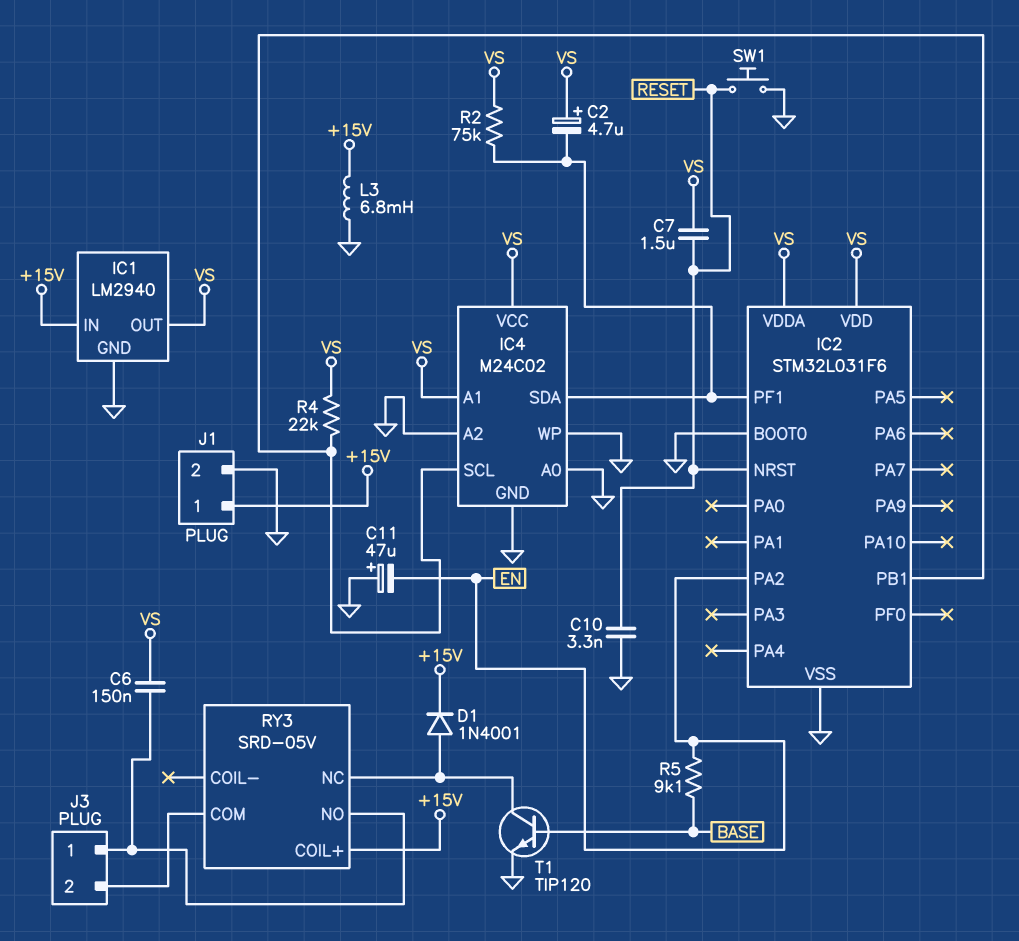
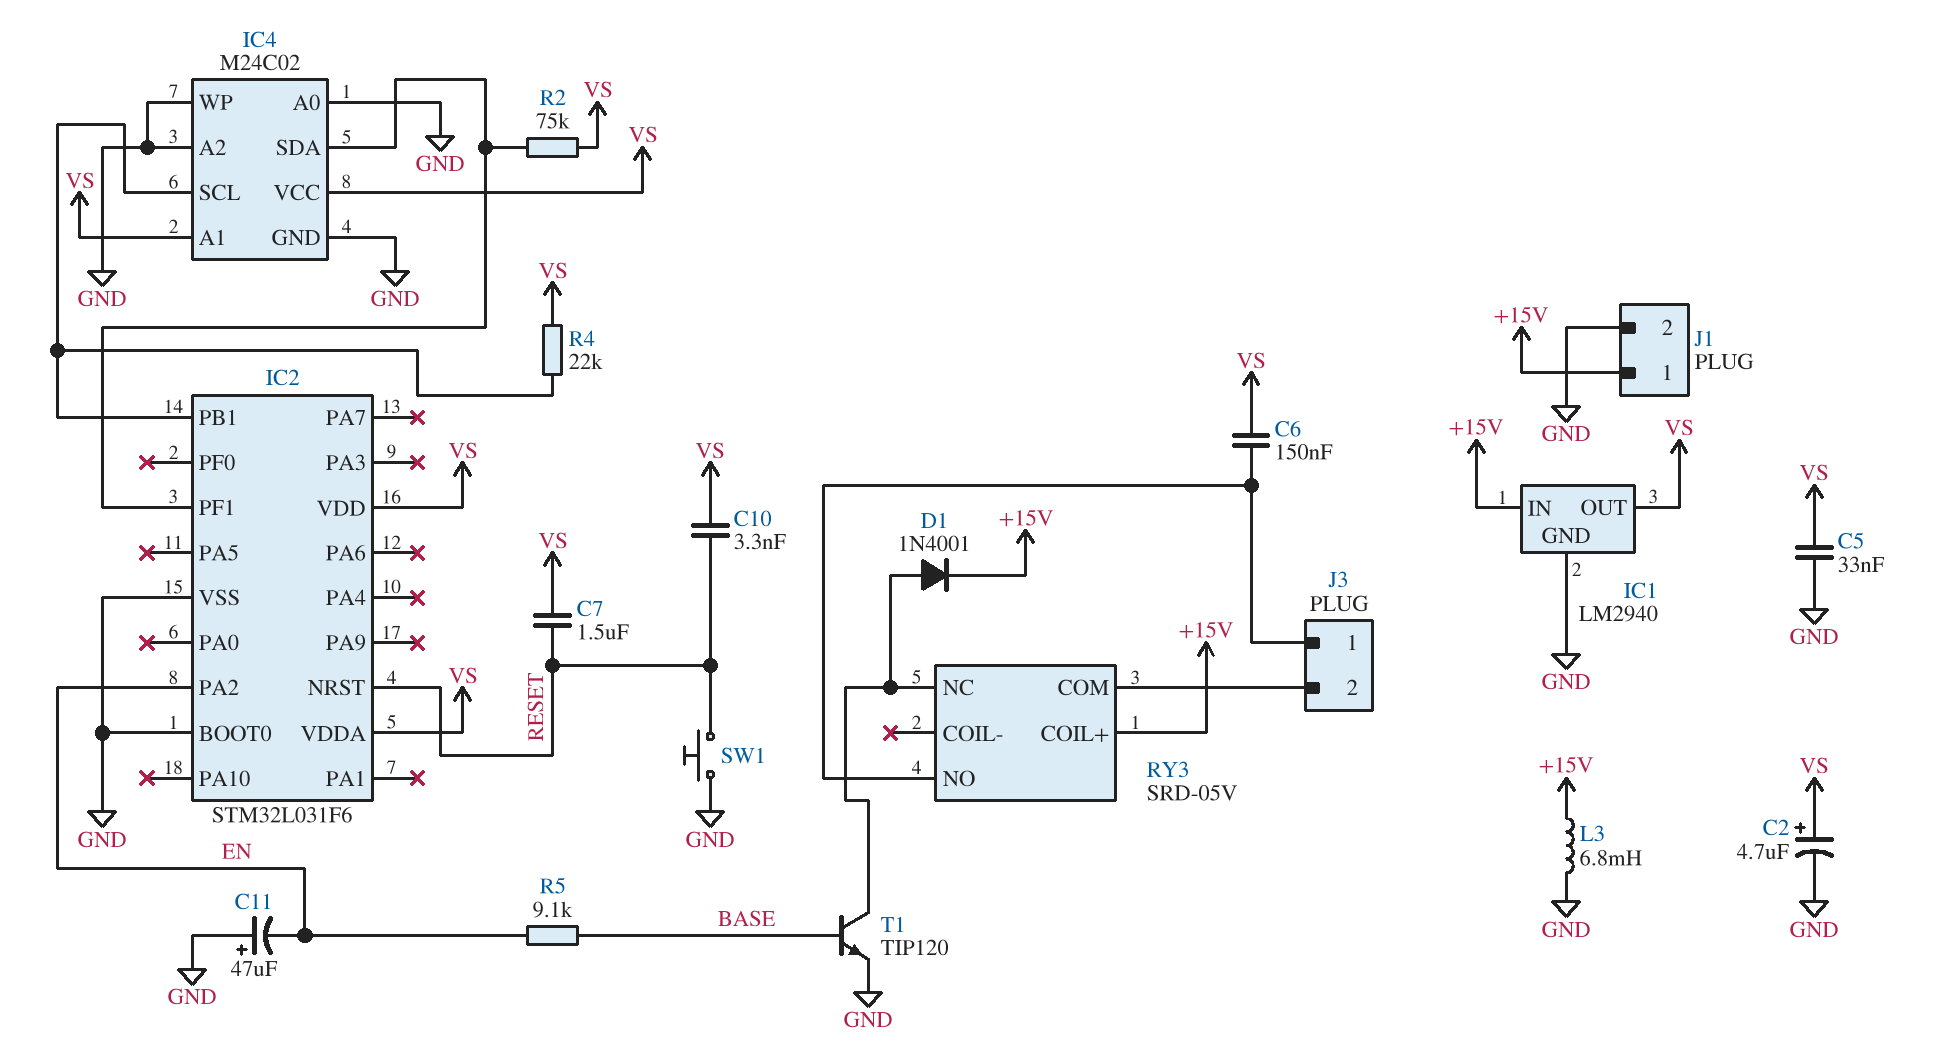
C2: 4.7uF (plus VS, minus IC2/PF1) -> 4.7uF (plus VS, minus GND)
C5: none -> 33nF (GND, VS)
C10: 3.3nF (GND, RESET) -> 3.3nF (RESET, VS)

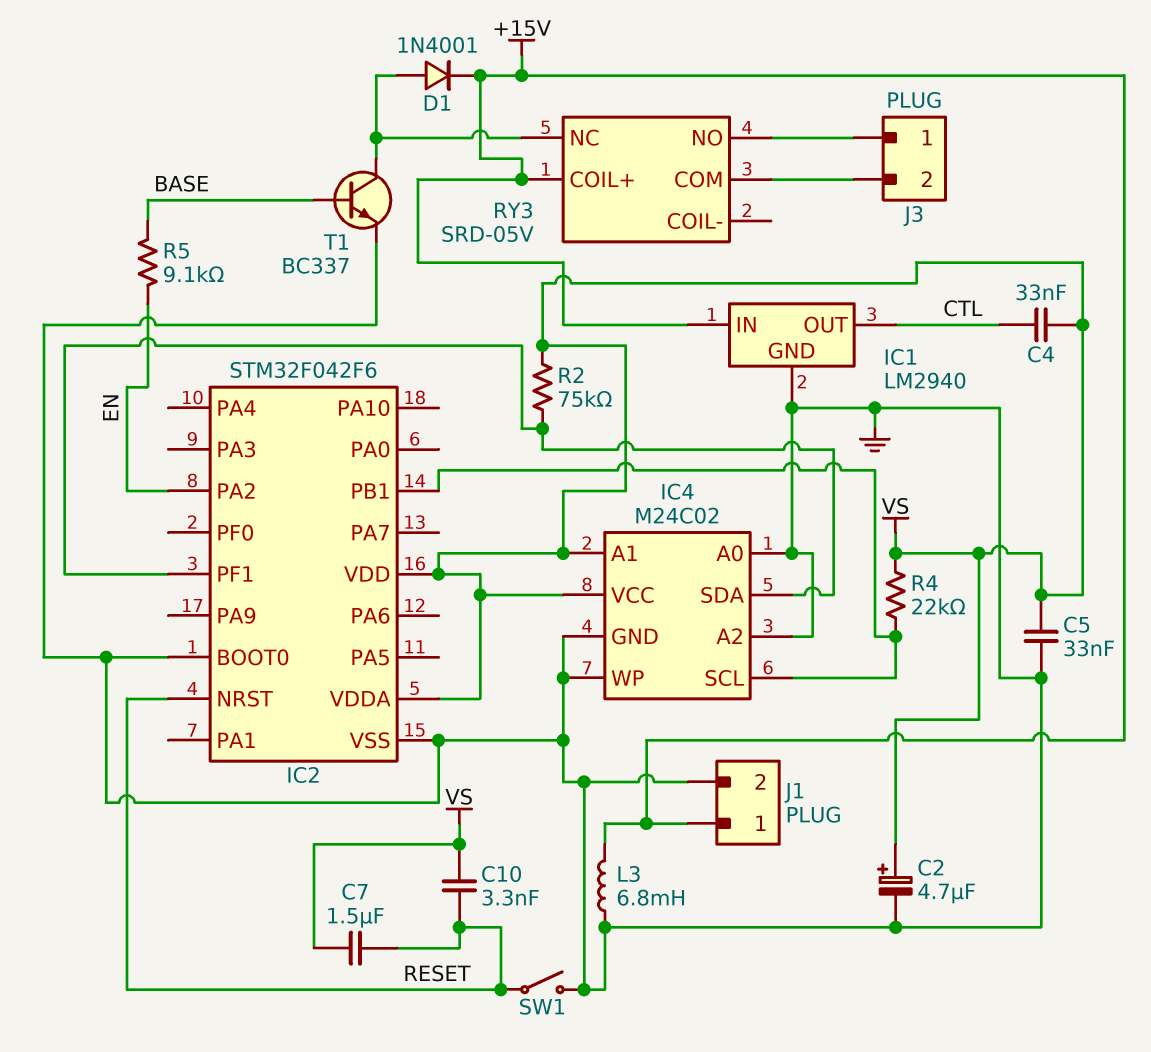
C4: none -> 33nF (CTL, VS)
C6: 150nF (J3/1, VS) -> none
C11: 47uF (plus GND, minus EN) -> none
IC1 pin OUT: VS -> CTL
IC2: STM32L031F6 -> STM32F042F6
SW1: button (GND, RESET) -> switch (GND, RESET)
T1: NPN TIP120 (B BASE, C RY3/NC, E GND) -> NPN BC337 (B BASE, C RY3/NC, E GND)

